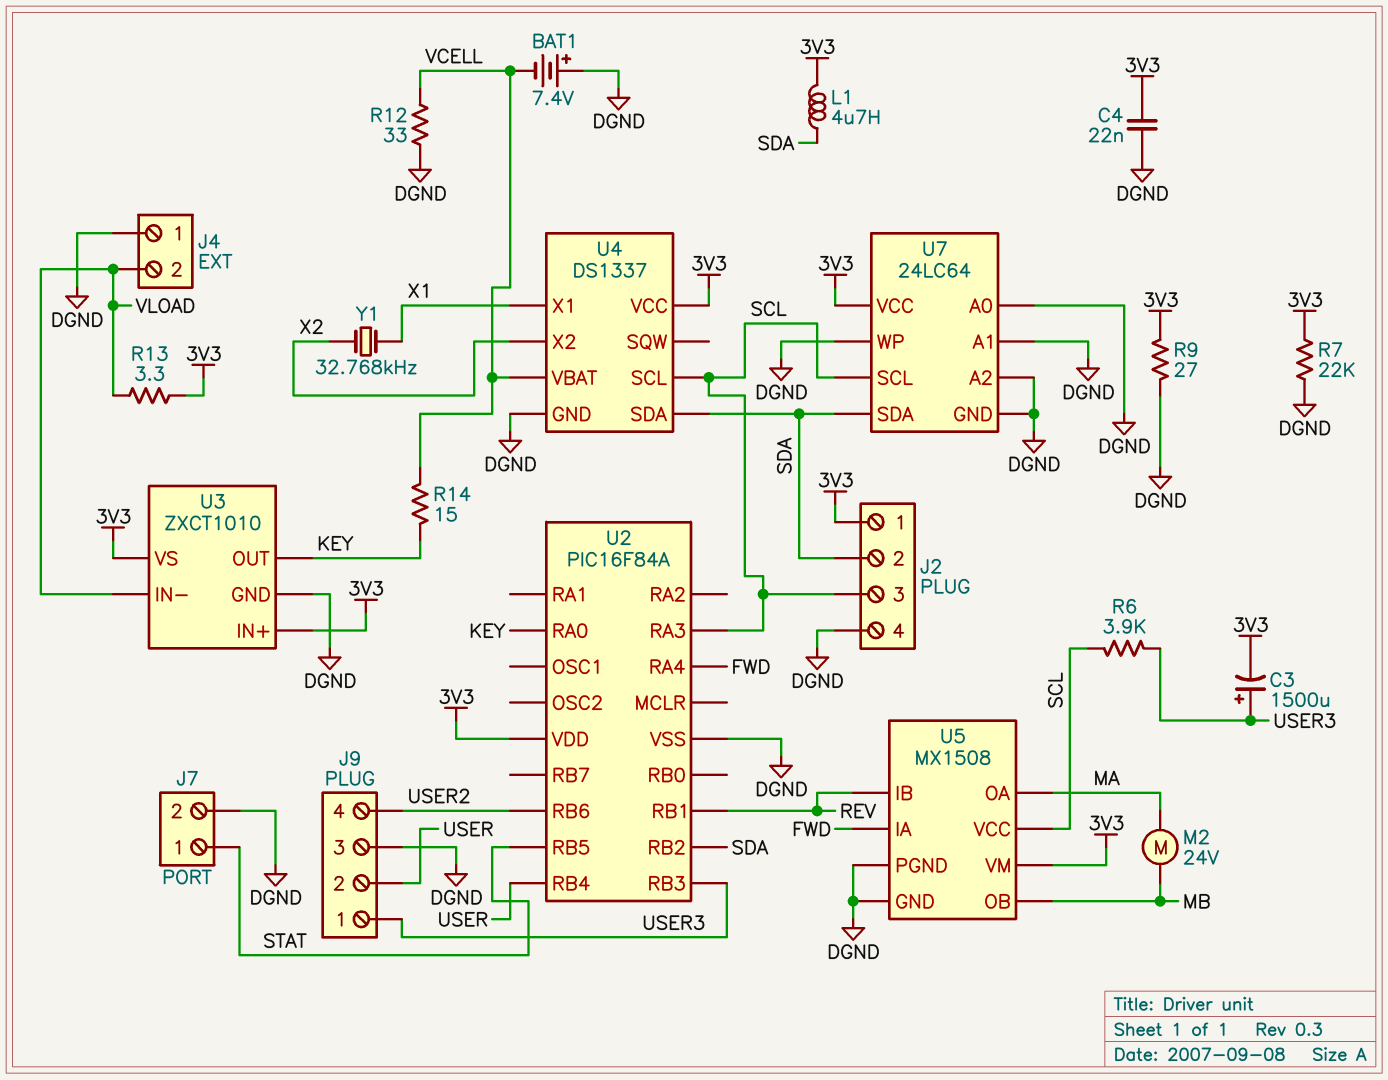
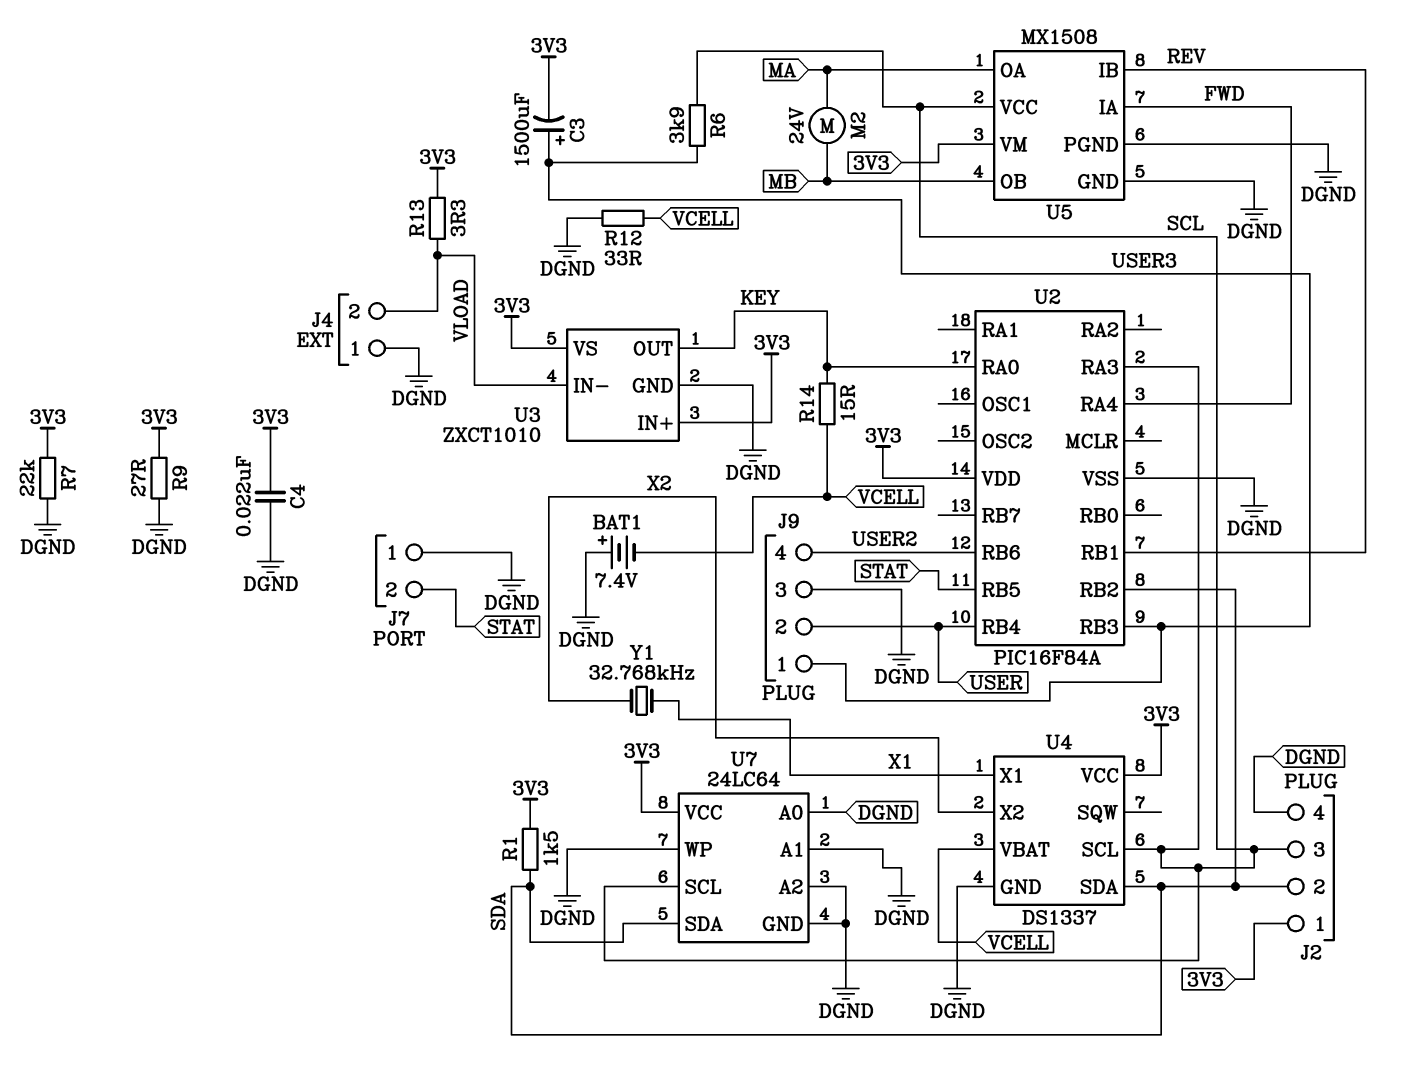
J7 pin 1: STAT -> DGND
J7 pin 2: DGND -> STAT
L1: 4.7uH (3V3, SDA) -> none
R1: none -> 1.5k (3V3, SDA)

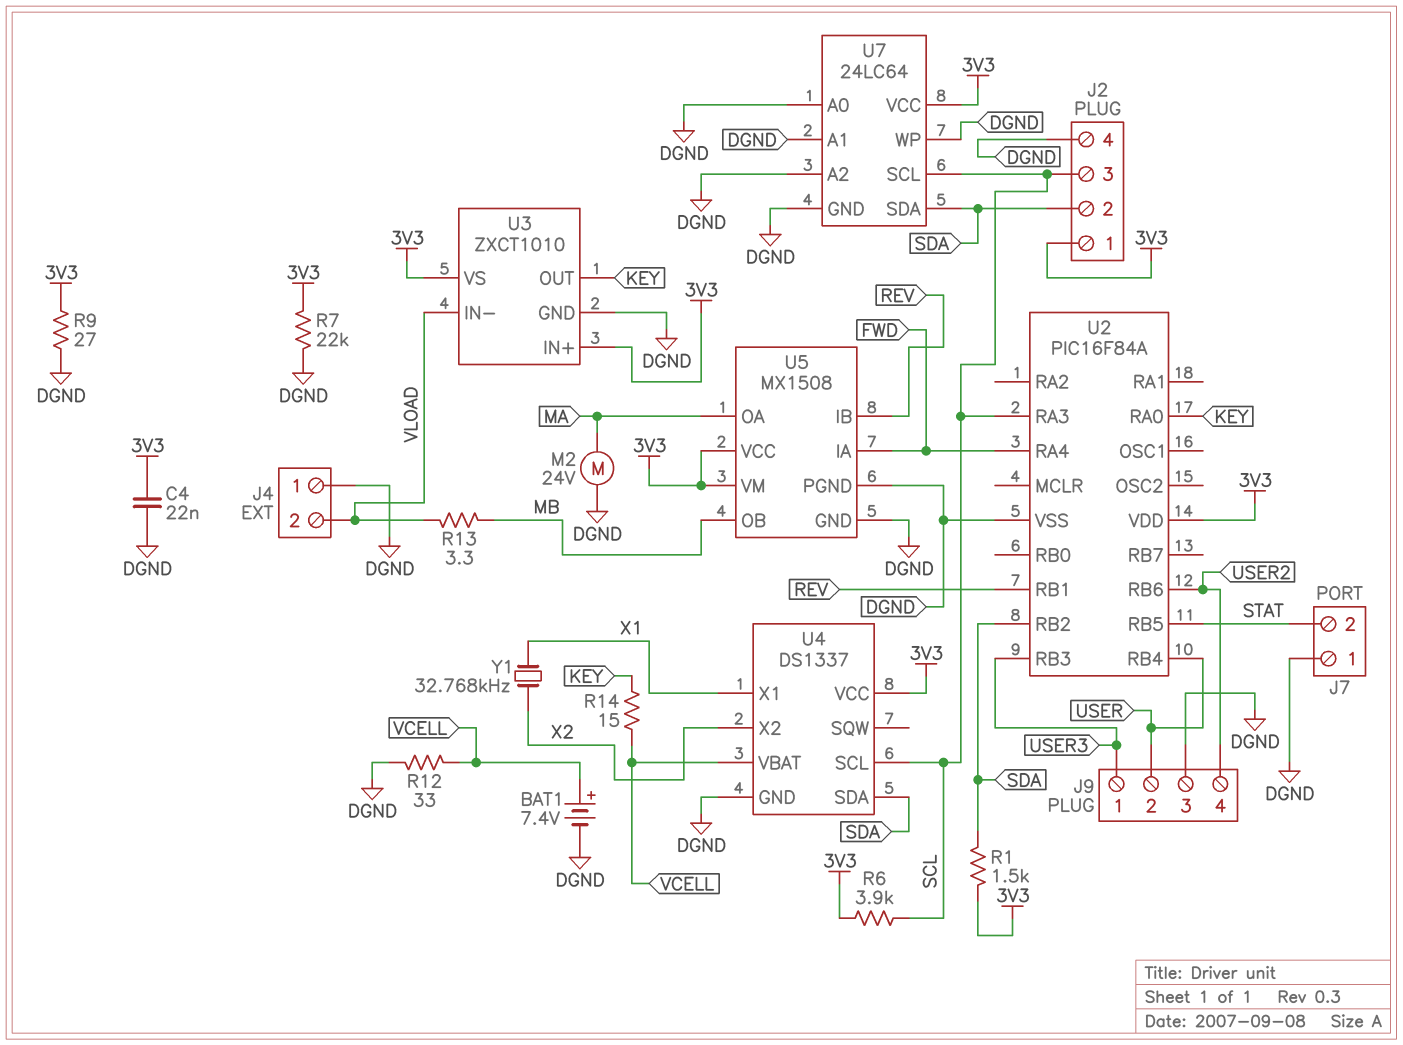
BAT1: 7.4V (plus DGND, minus VCELL) -> 7.4V (plus VCELL, minus DGND)
C3: 1500uF (plus USER3, minus 3V3) -> none
M2: motor 24V (MA, MB) -> motor 24V (DGND, MA)
R6: 3.9k (SCL, USER3) -> 3.9k (3V3, SCL)
R13: 3.3 (3V3, VLOAD) -> 3.3 (MB, VLOAD)
U5 pin VCC: SCL -> 3V3

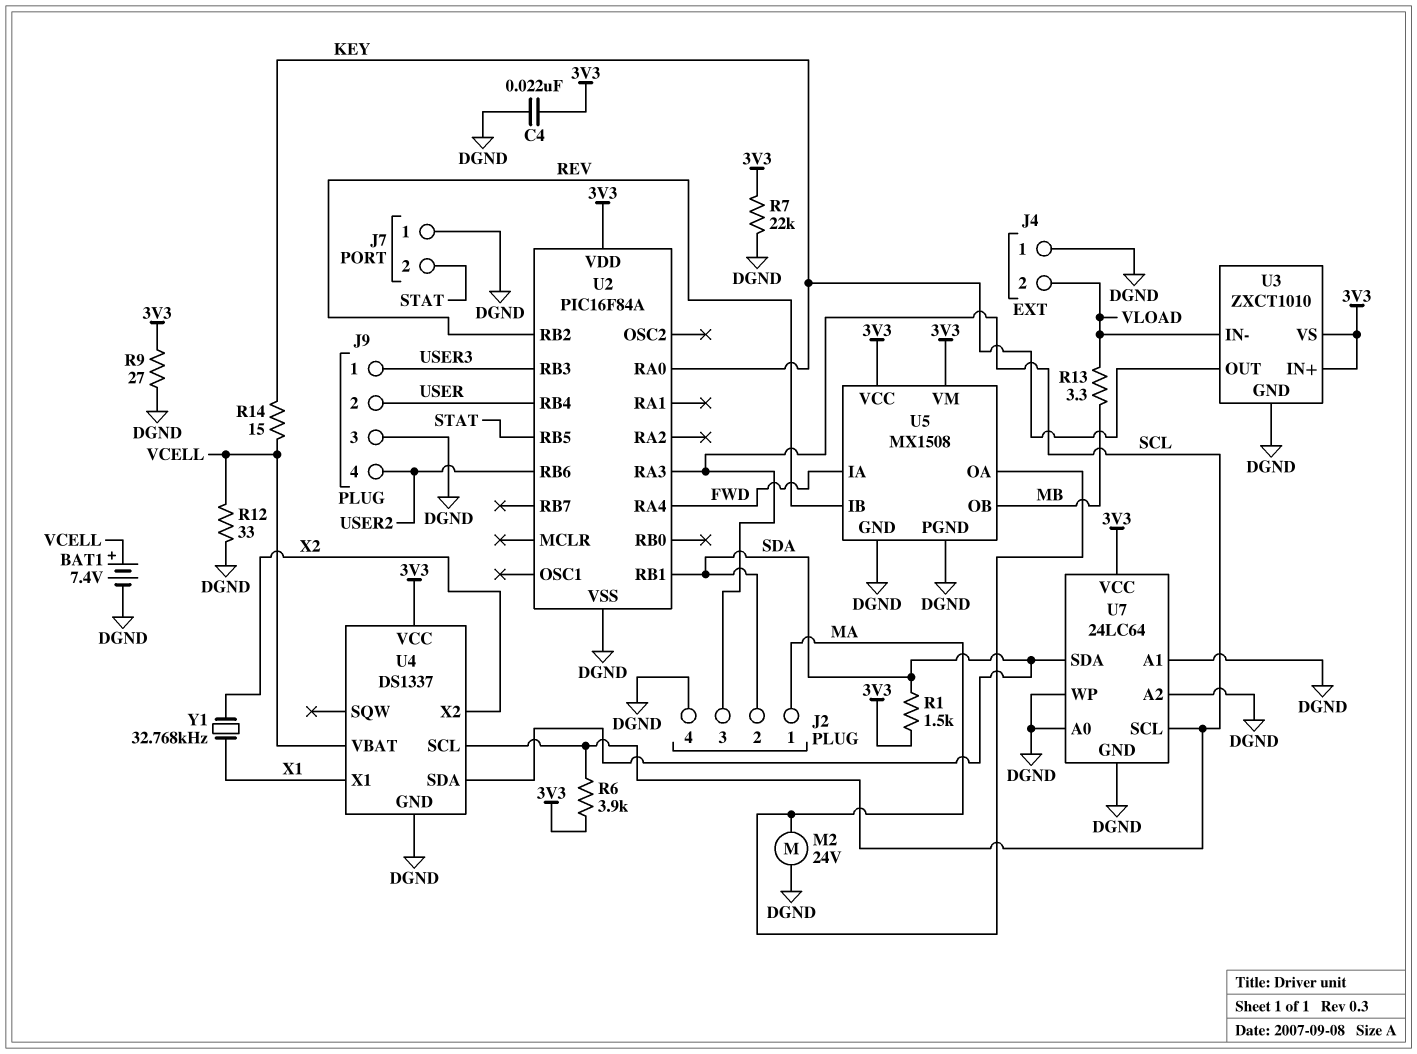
J2 pin 1: 3V3 -> MA
U2 pin RB1: REV -> SDA
U2 pin RB2: SDA -> REV

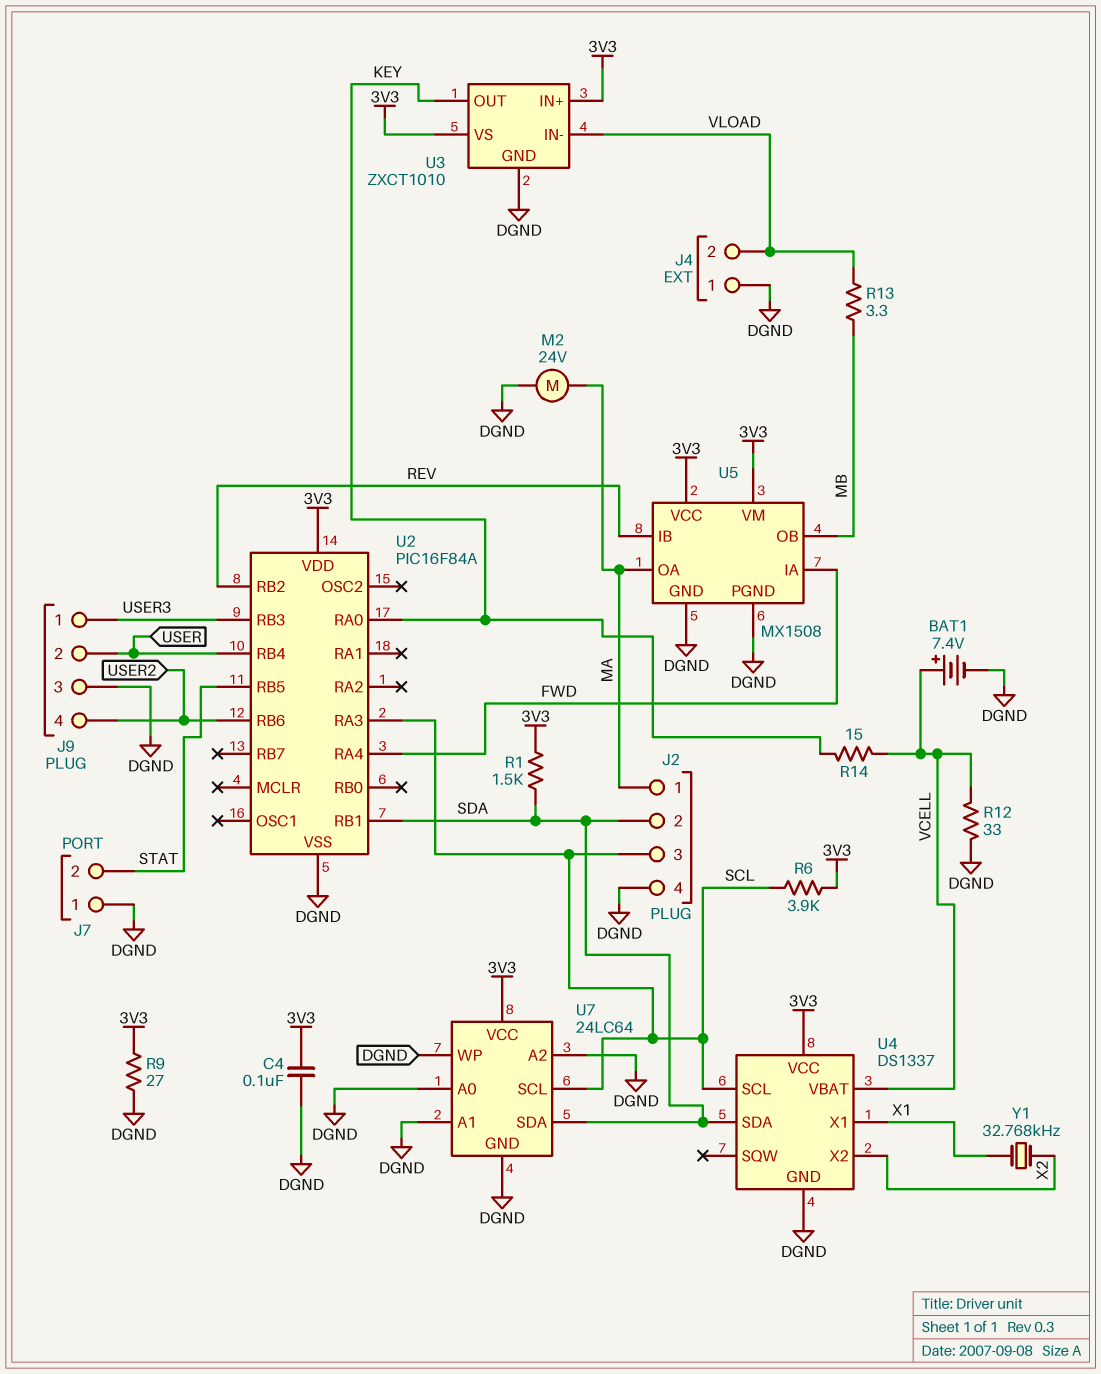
C4: 22nF (3V3, DGND) -> 100nF (3V3, DGND)
R7: 22k (3V3, DGND) -> none

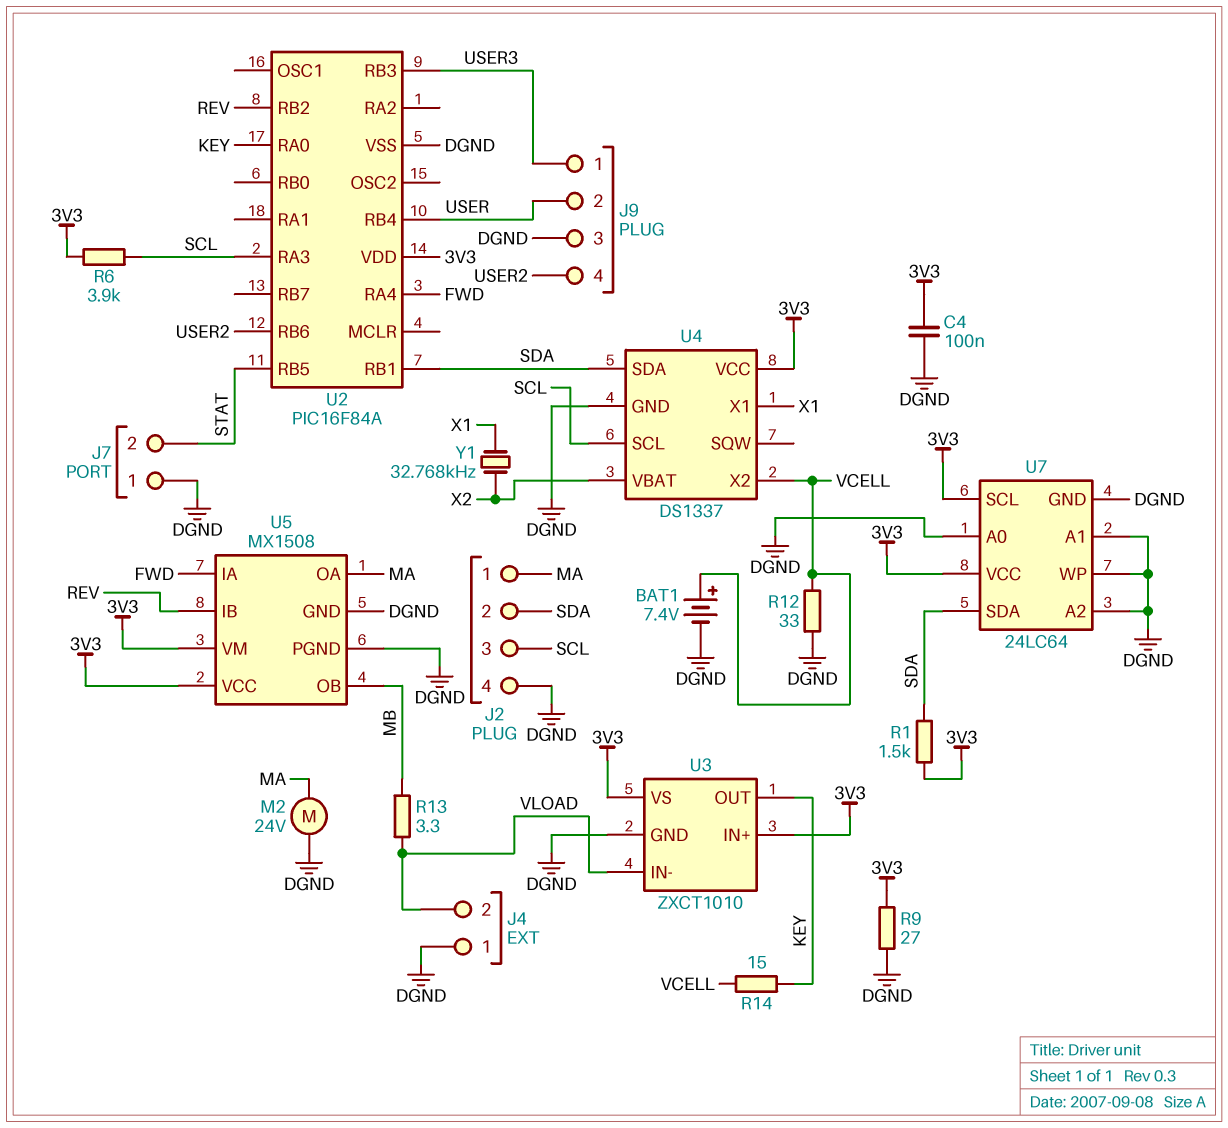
U4 pin VBAT: VCELL -> X2
U4 pin X2: X2 -> VCELL
U7 pin SCL: SCL -> 3V3

